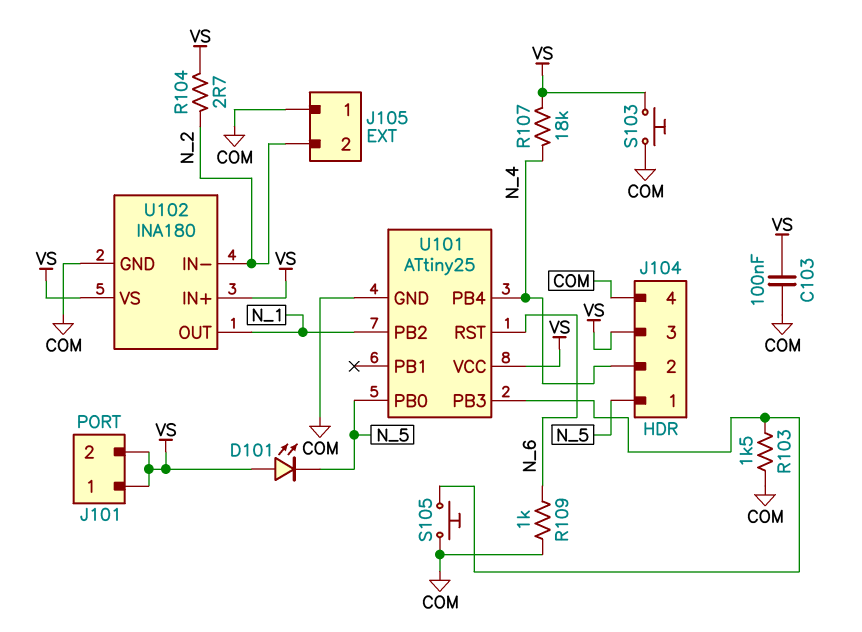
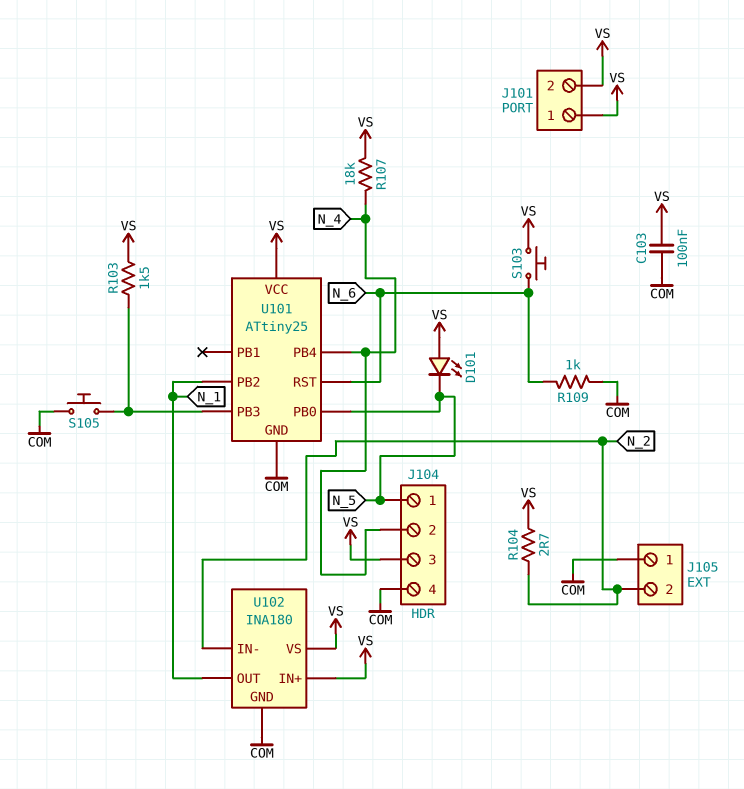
R103: 1.5k (COM, U101/PB3) -> 1.5k (U101/PB3, VS)
S103: button (COM, VS) -> button (N_6, VS)

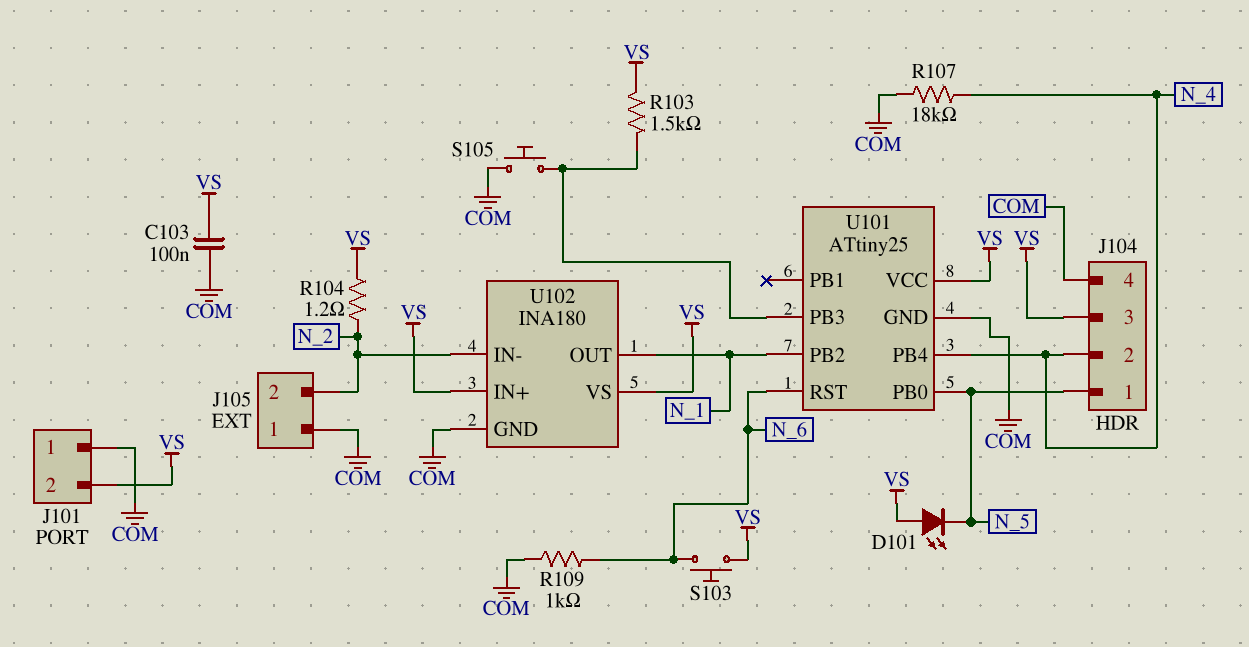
J101 pin 1: VS -> COM
R104: 2.7 (N_2, VS) -> 1.2 (N_2, VS)
R107: 18k (N_4, VS) -> 18k (COM, N_4)

